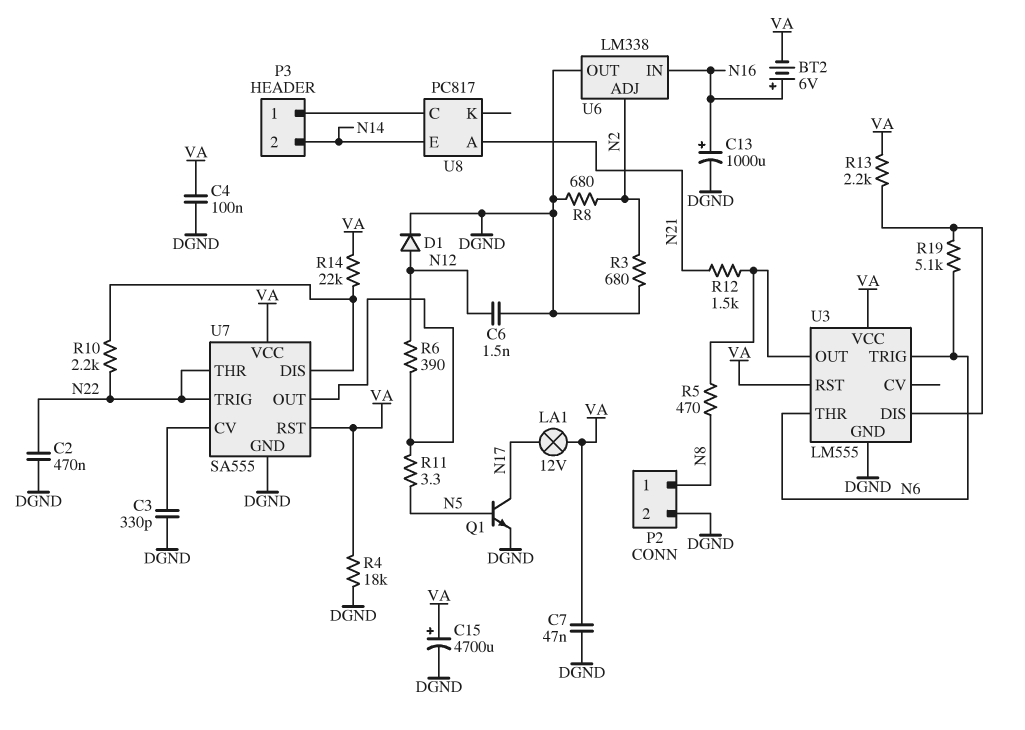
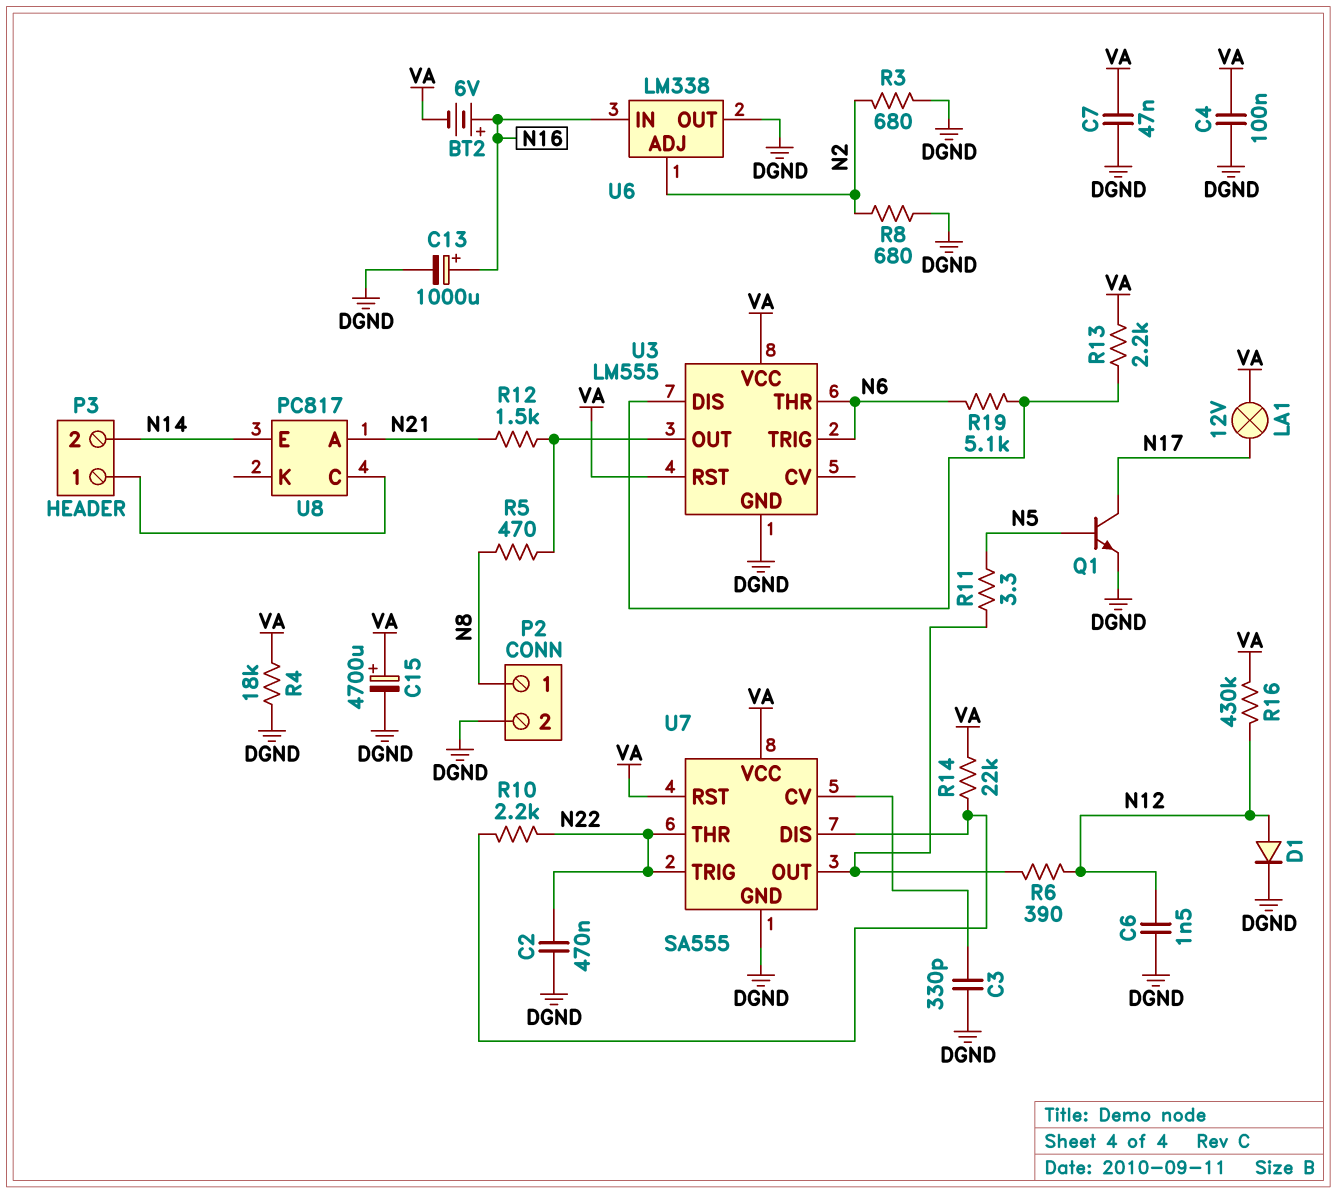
R16: none -> 430k (N12, VA)

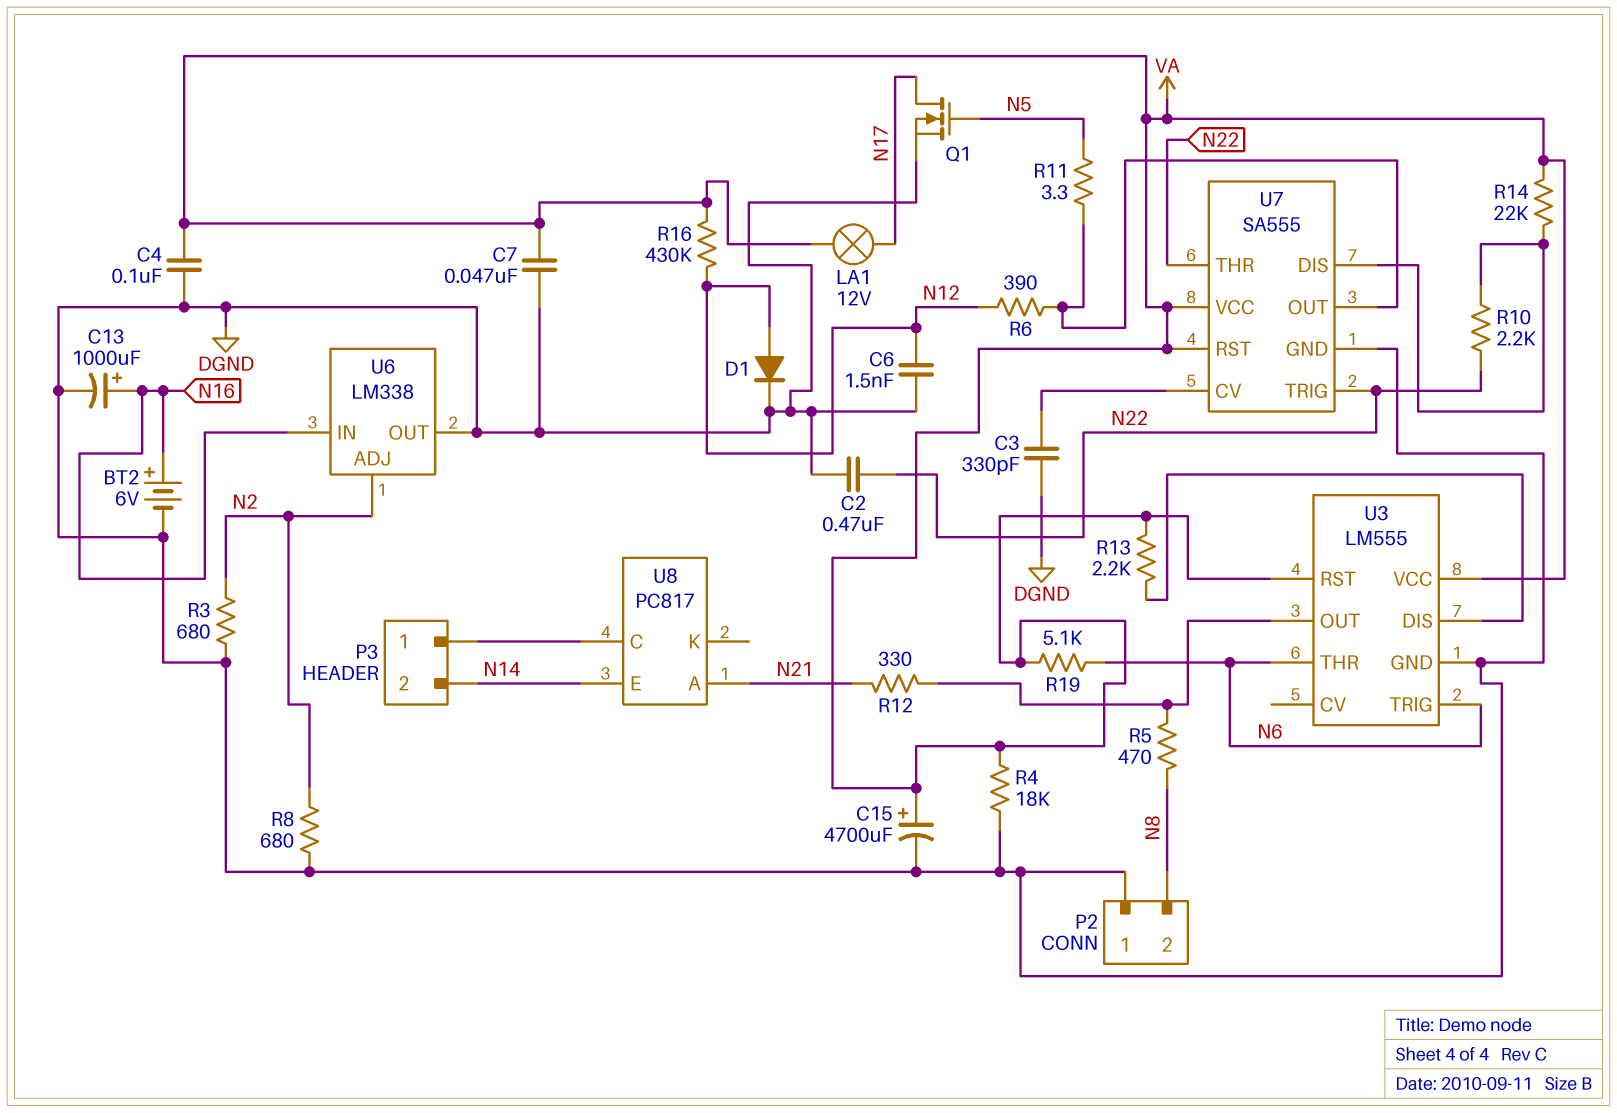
BT2: 6V (plus N16, minus VA) -> 6V (plus N16, minus DGND)
P2 pin 1: N8 -> DGND
P2 pin 2: DGND -> N8
Q1: NPN (B N5, C N17, E DGND) -> NMOS (G N5, D N17, S DGND)
R12: 1.5k (N21, U3/OUT) -> 330 (N21, U3/OUT)
R19: 5.1k (N6, U3/DIS) -> 5.1k (N6, VA)

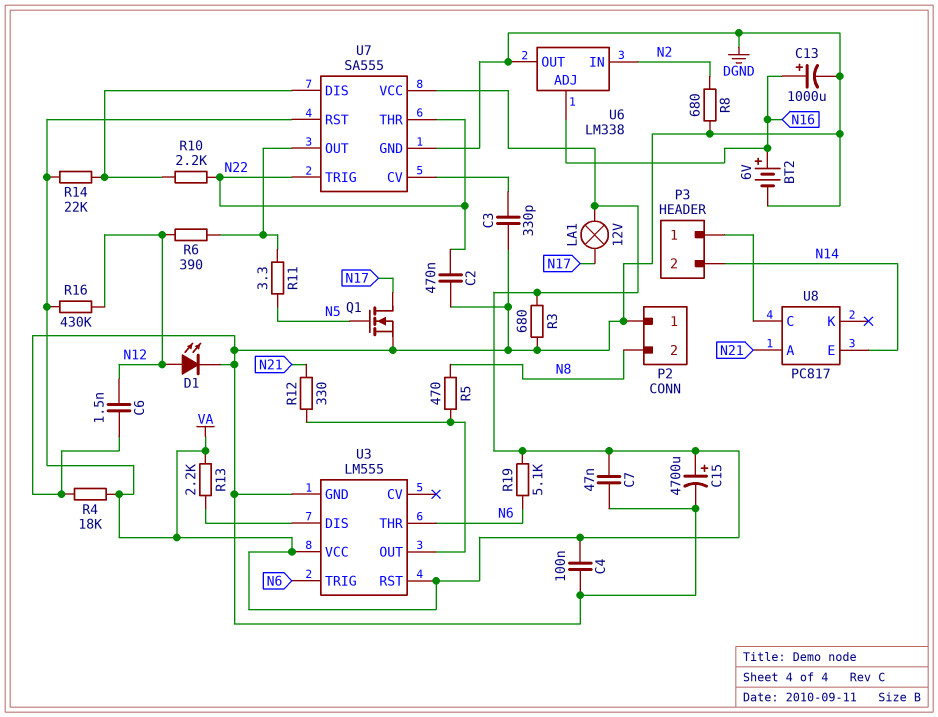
D1: diode (A N12, K DGND) -> LED (A N12, K DGND)
R3: 680 (DGND, N2) -> 680 (DGND, VA)
U6 pin ADJ: N2 -> N16
U6 pin IN: N16 -> N2

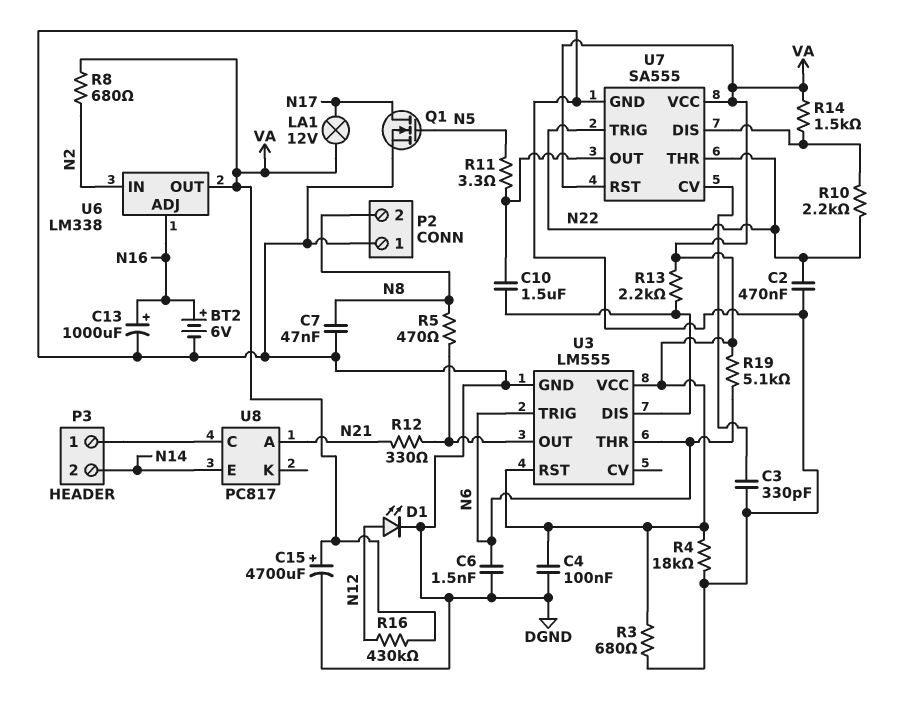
C6: 1.5nF (DGND, N12) -> 1.5nF (DGND, N6)
C7: 47nF (DGND, VA) -> 47nF (DGND, N8)
C10: none -> 1.5uF (U3/DIS, U7/OUT)
R6: 390 (N12, U7/OUT) -> none
R8: 680 (DGND, N2) -> 680 (N2, VA)
R14: 22k (U7/DIS, VA) -> 1.5k (U7/DIS, VA)
U6 pin OUT: DGND -> VA

